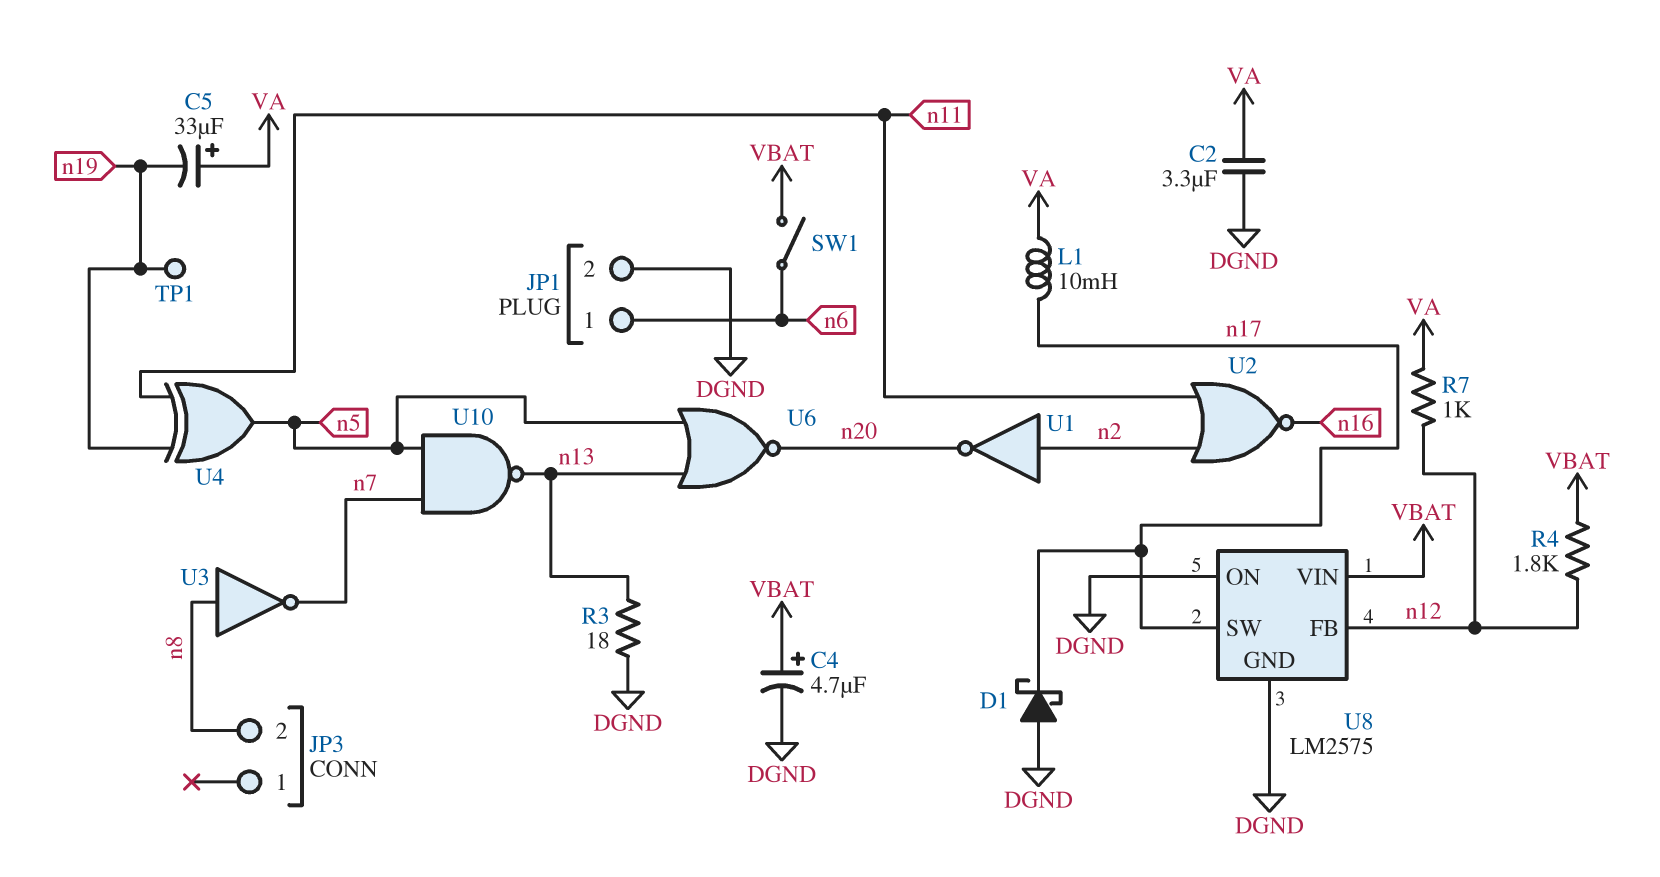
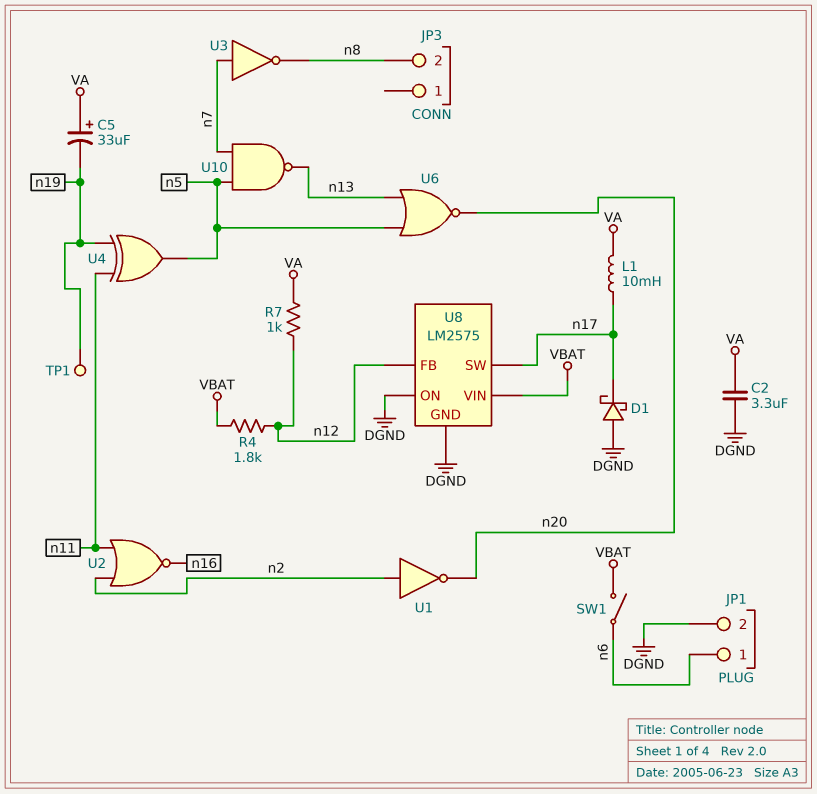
C4: 4.7uF (plus VBAT, minus DGND) -> none
R3: 18 (DGND, n13) -> none
U3: NOT (in n8, out n7) -> NOT (in n7, out n8)

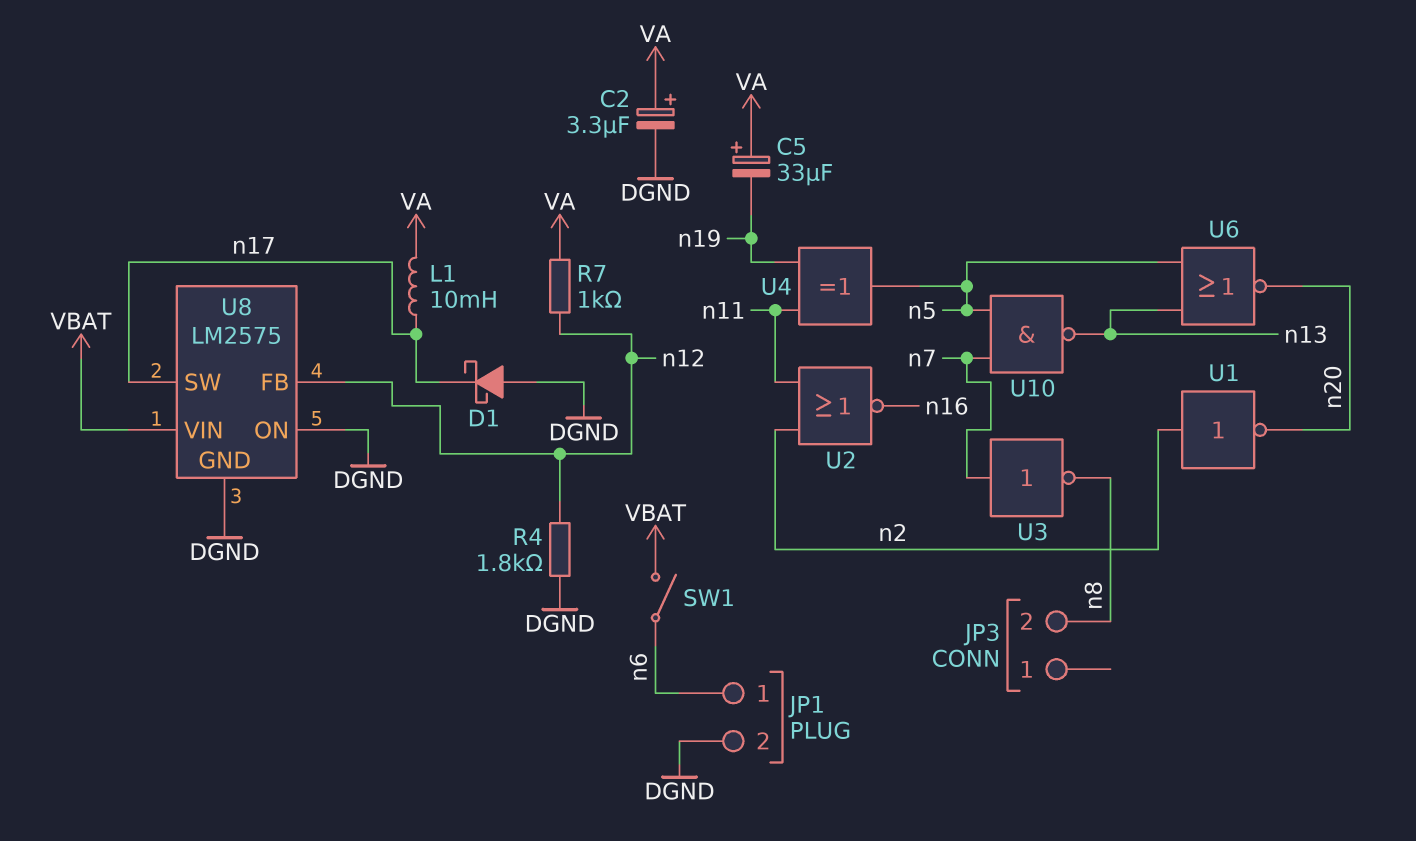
C2: 3.3uF (DGND, VA) -> 3.3uF (plus VA, minus DGND)
R4: 1.8k (VBAT, n12) -> 1.8k (DGND, n12)
TP1: test point (n19) -> none

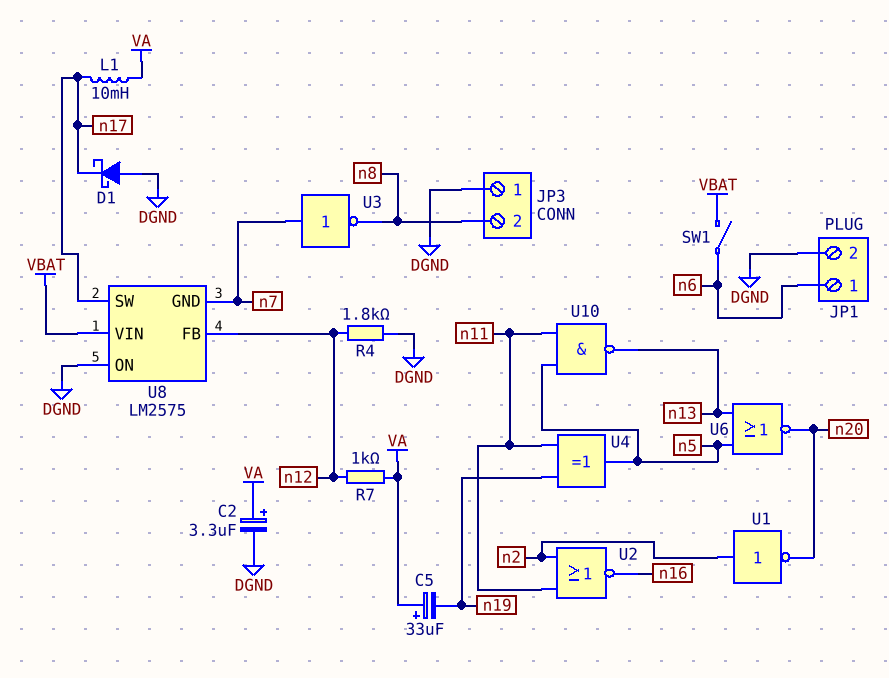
JP3 pin 1: none -> DGND
U8 pin GND: DGND -> n7
U10: NAND (in n5, in n7, out n13) -> NAND (in n5, in n11, out n13)

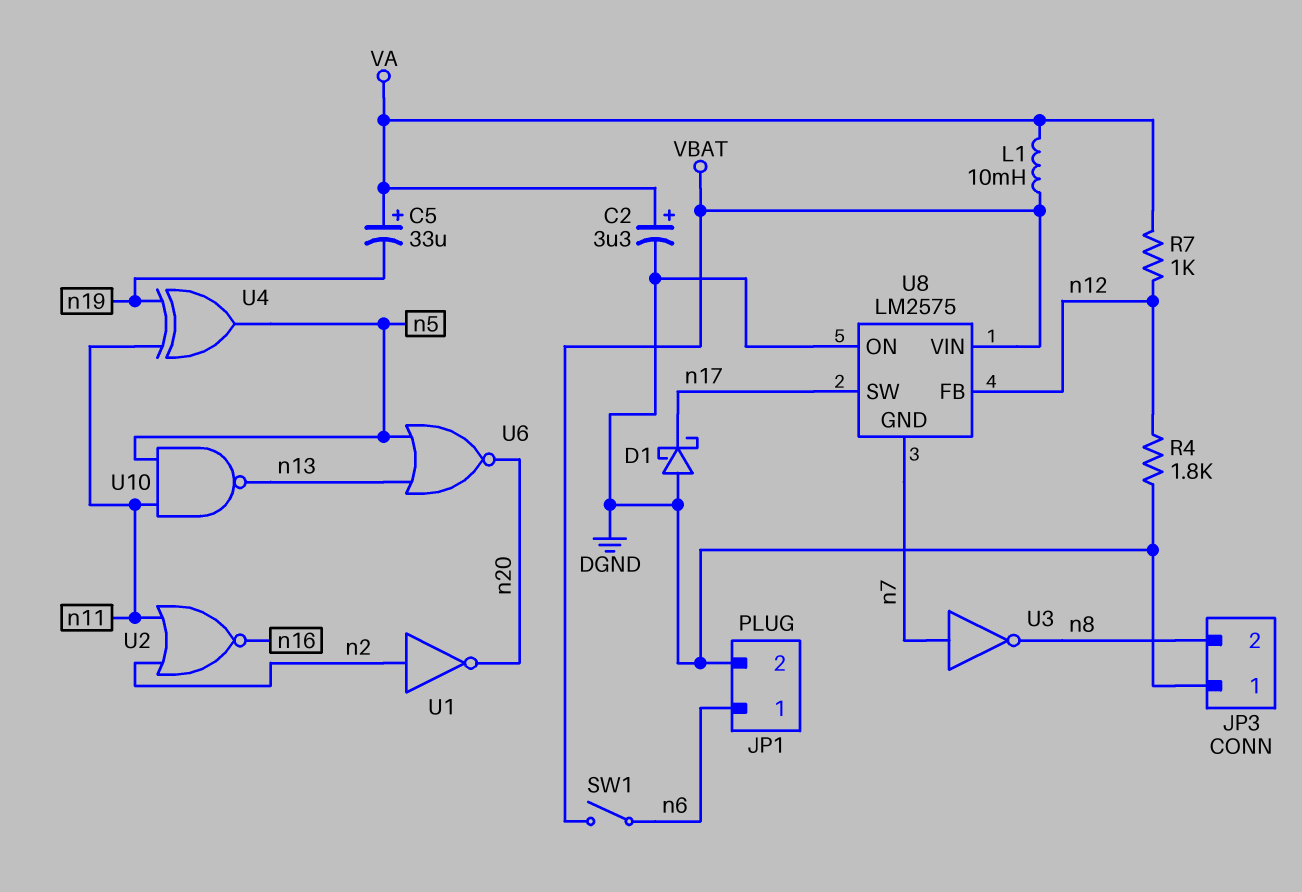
L1: 10mH (VA, n17) -> 10mH (VA, VBAT)

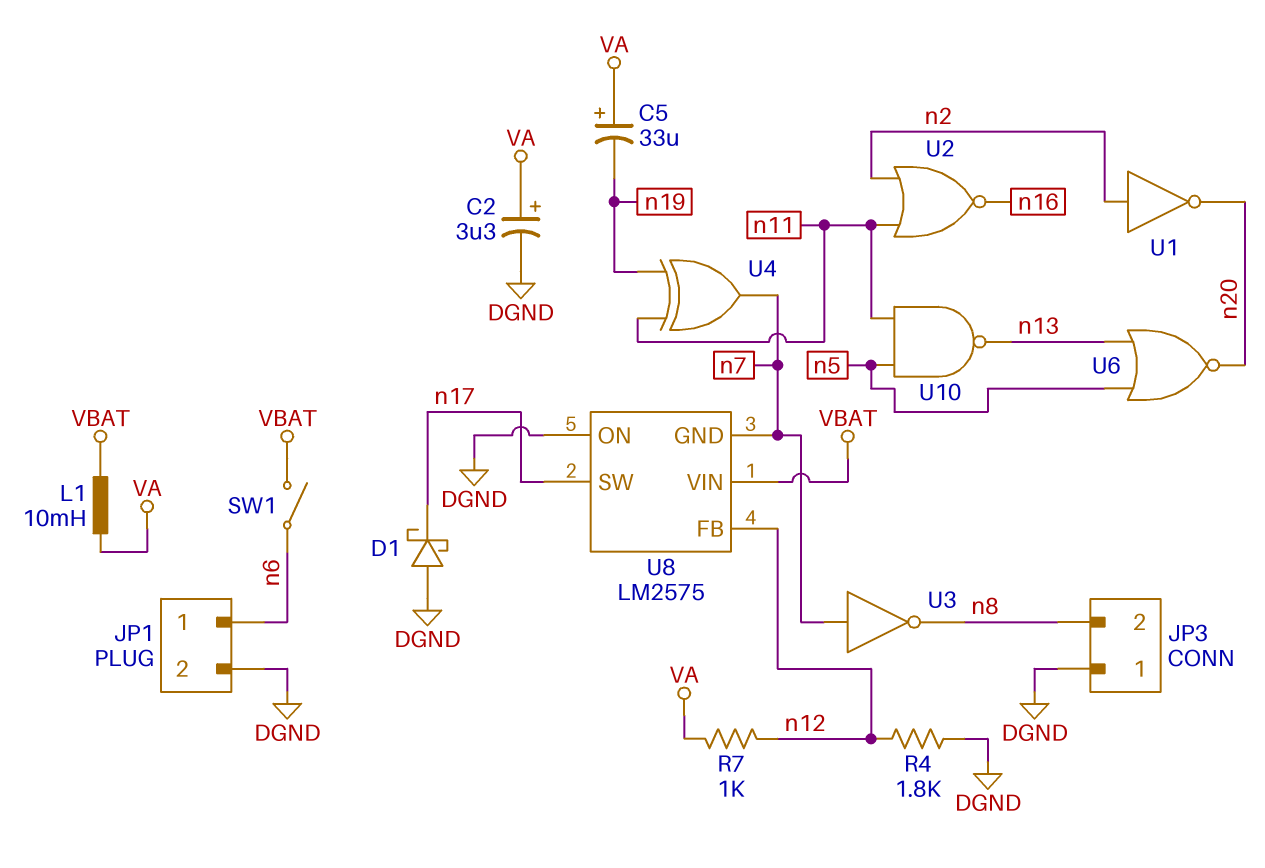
U4: XOR (in n11, in n19, out n5) -> XOR (in n11, in n19, out n7)

